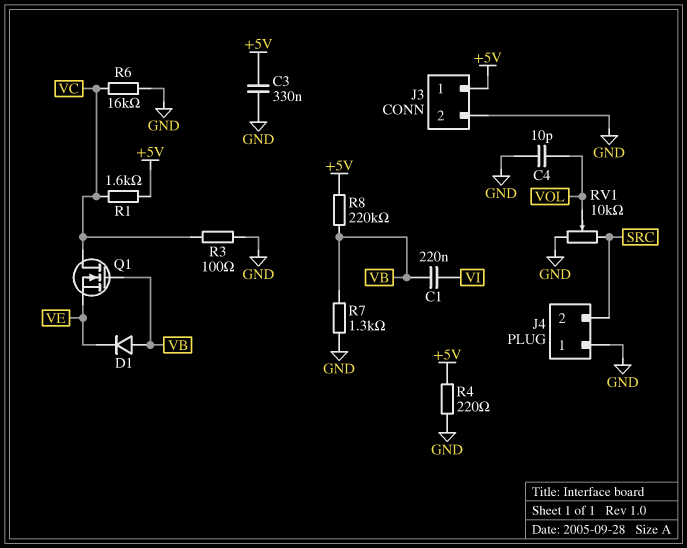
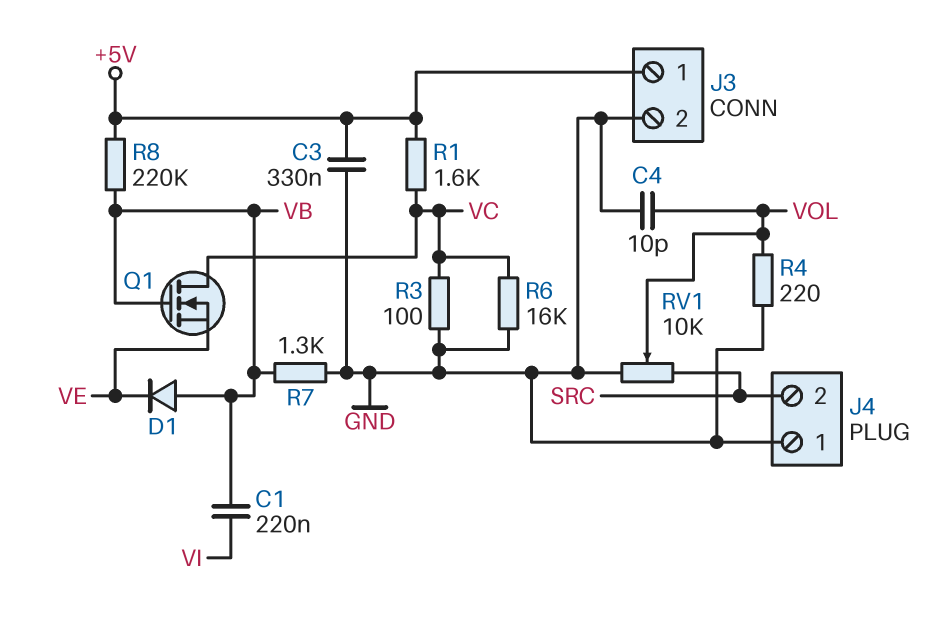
R4: 220 (+5V, GND) -> 220 (GND, VOL)

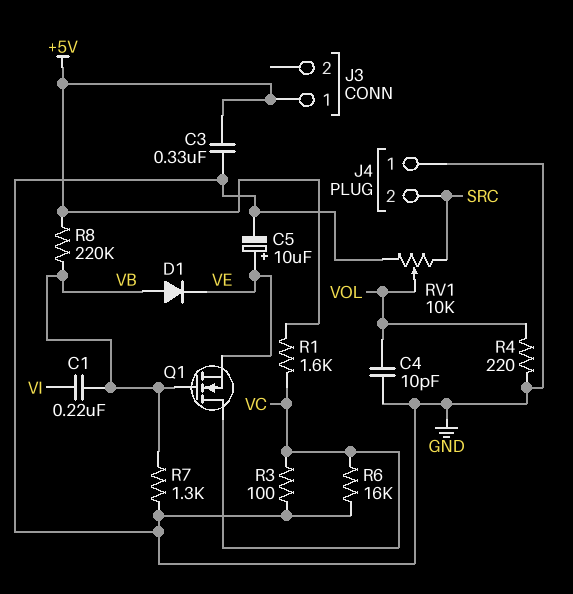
C5: none -> 10uF (plus VE, minus GND)
J3 pin 2: GND -> none

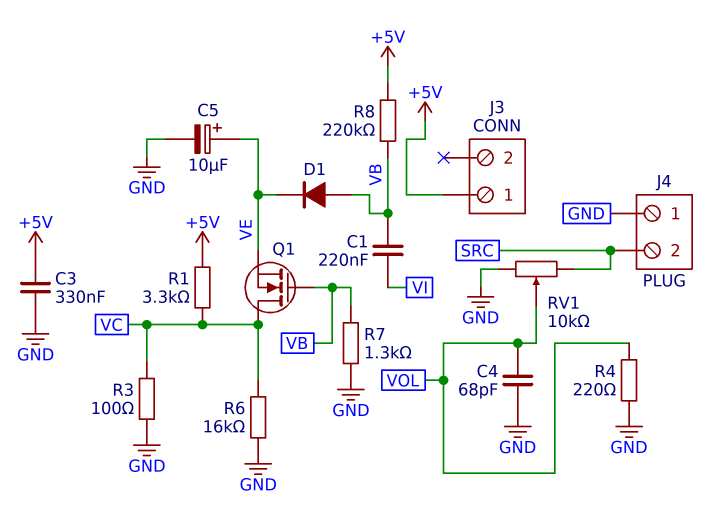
C4: 10pF (GND, VOL) -> 68pF (GND, VOL)
R1: 1.6k (+5V, VC) -> 3.3k (+5V, VC)

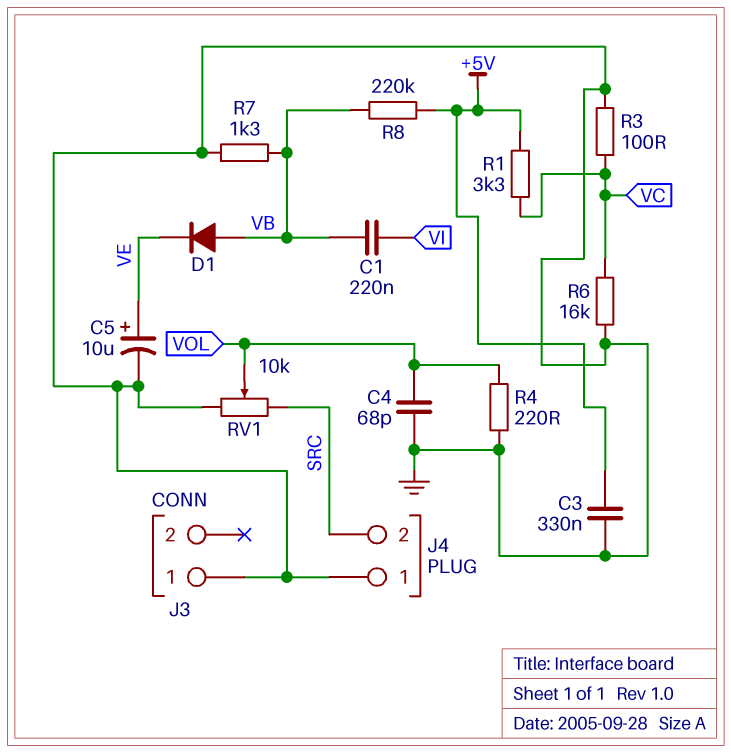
J3 pin 1: +5V -> GND
Q1: NMOS (G VB, D VC, S VE) -> none

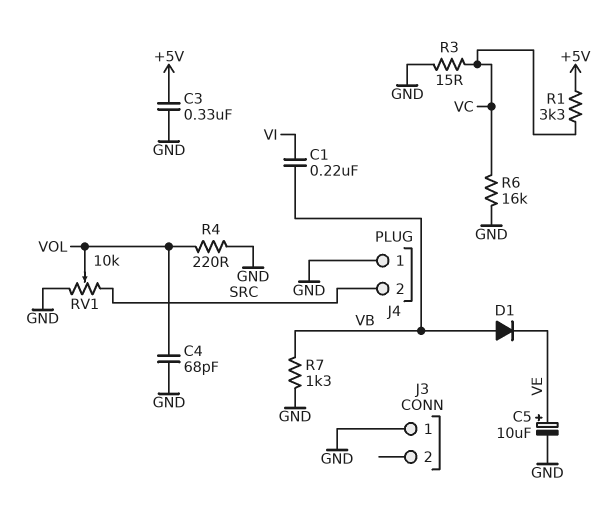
R3: 100 (GND, VC) -> 15 (GND, VC)
R8: 220k (+5V, VB) -> none

